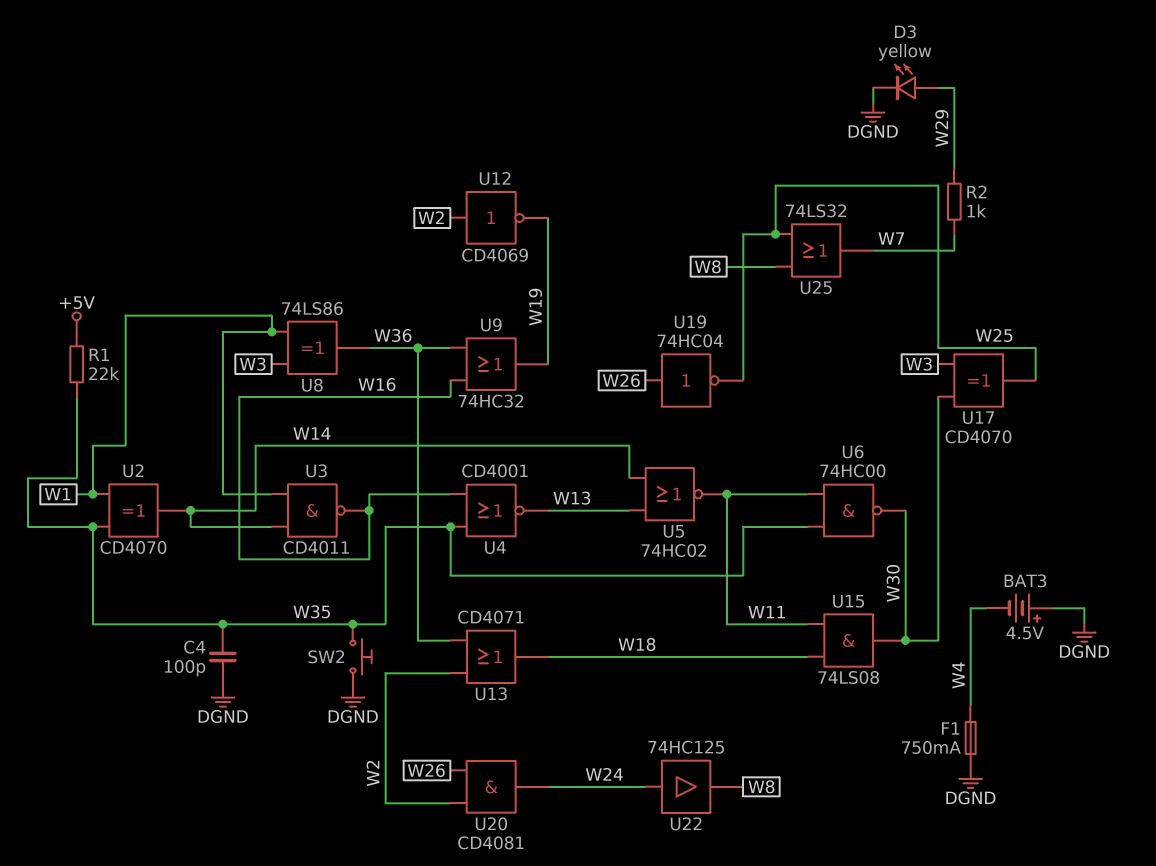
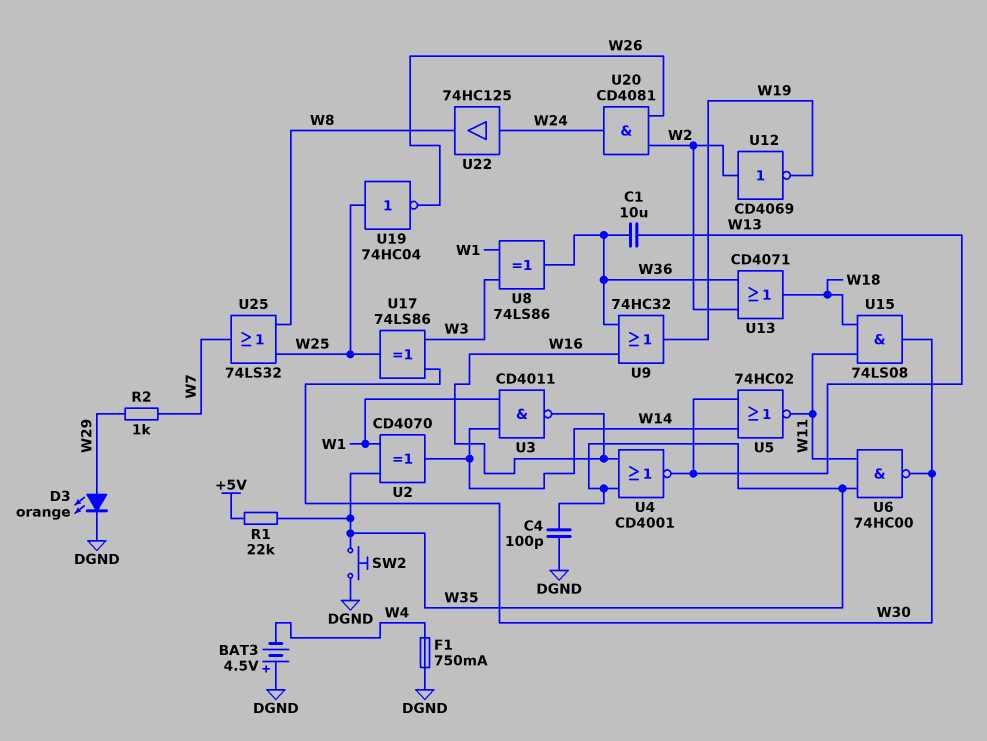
C1: none -> 10uF (W13, W36)
D3: LED yellow (A W29, K DGND) -> LED orange (A W29, K DGND)
U17: XOR CD4070 (in W3, in W30, out W25) -> XOR 74LS86 (in W3, in W30, out W25)
U19: NOT 74HC04 (in W26, out W25) -> NOT 74HC04 (in W25, out W26)

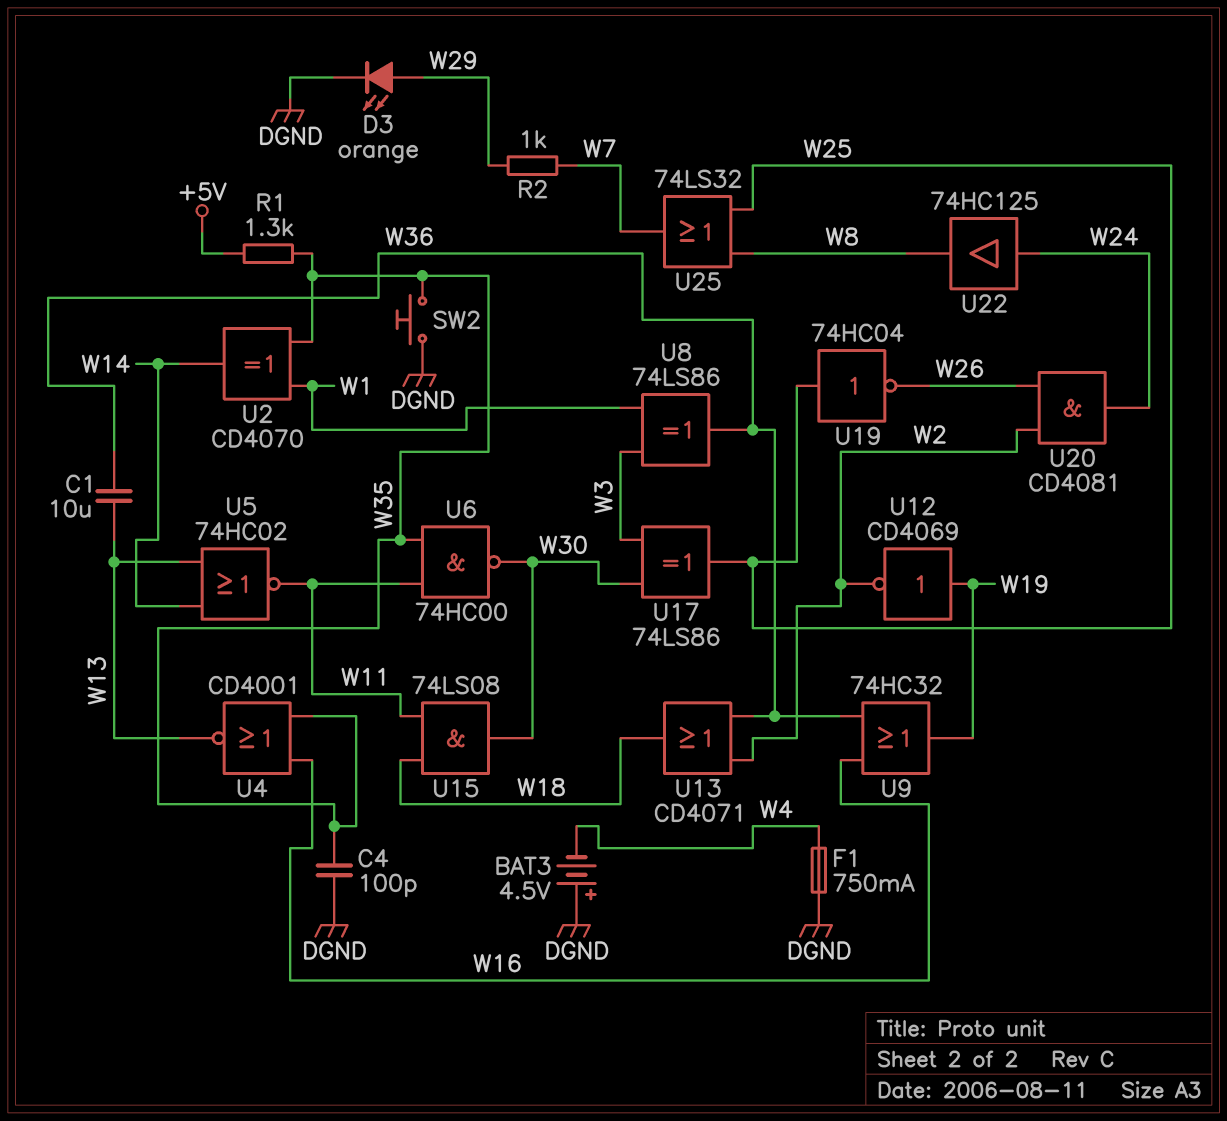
R1: 22k (+5V, W35) -> 1.3k (+5V, W35)
U3: NAND CD4011 (in W1, in W14, out W16) -> none
U12: NOT CD4069 (in W2, out W19) -> NOT CD4069 (in W19, out W2)

